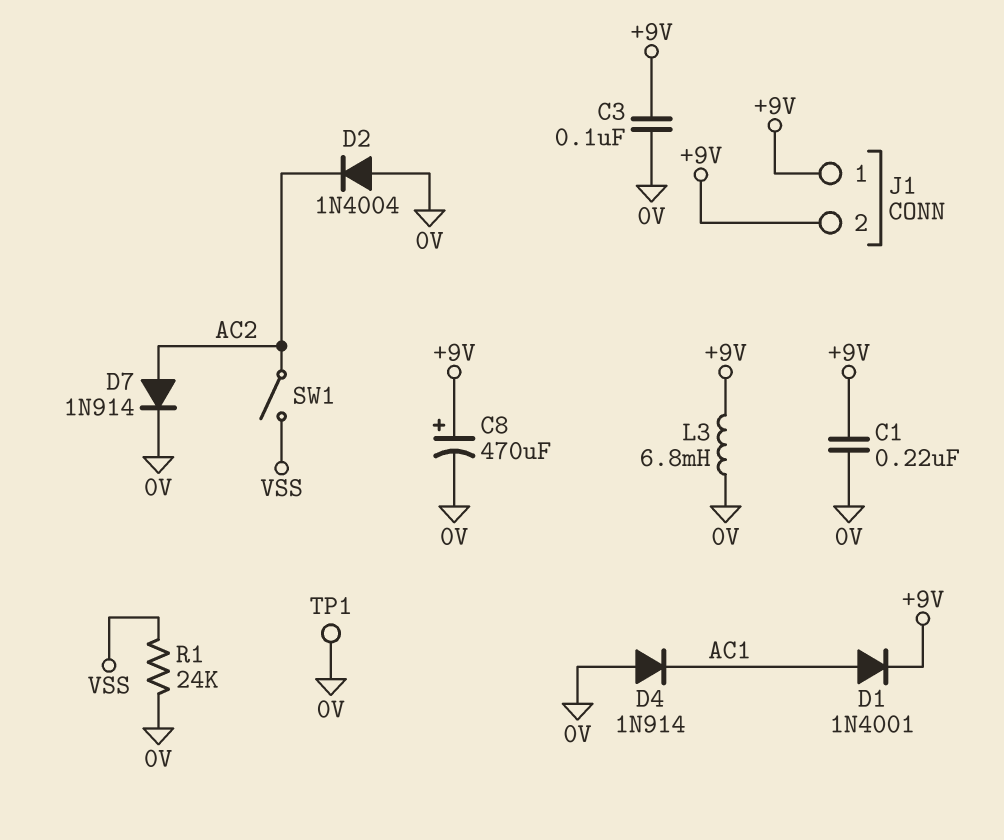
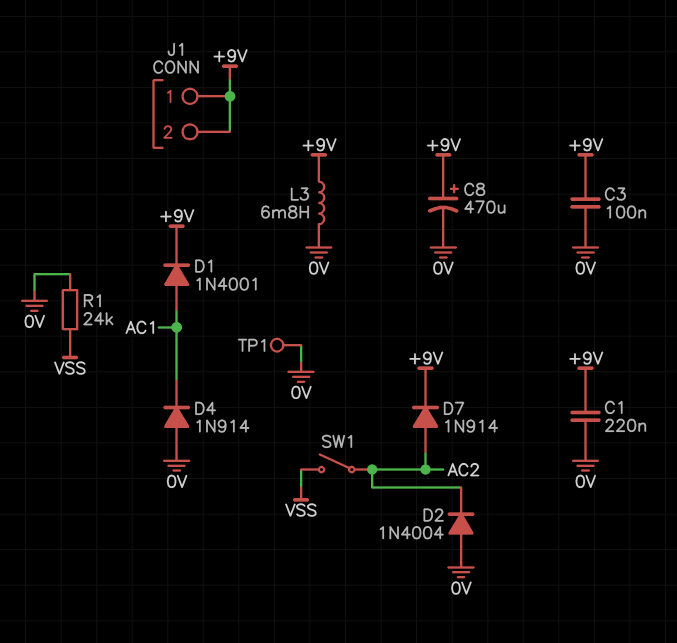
D7: diode 1N914 (A AC2, K 0V) -> diode 1N914 (A AC2, K +9V)

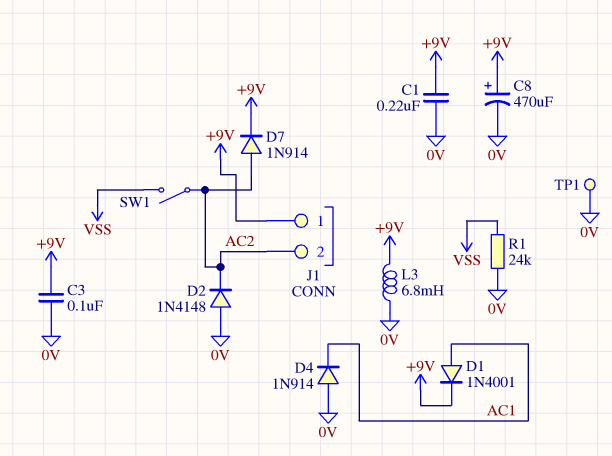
D2: diode 1N4004 (A 0V, K AC2) -> diode 1N4148 (A 0V, K AC2)
J1 pin 2: +9V -> AC2

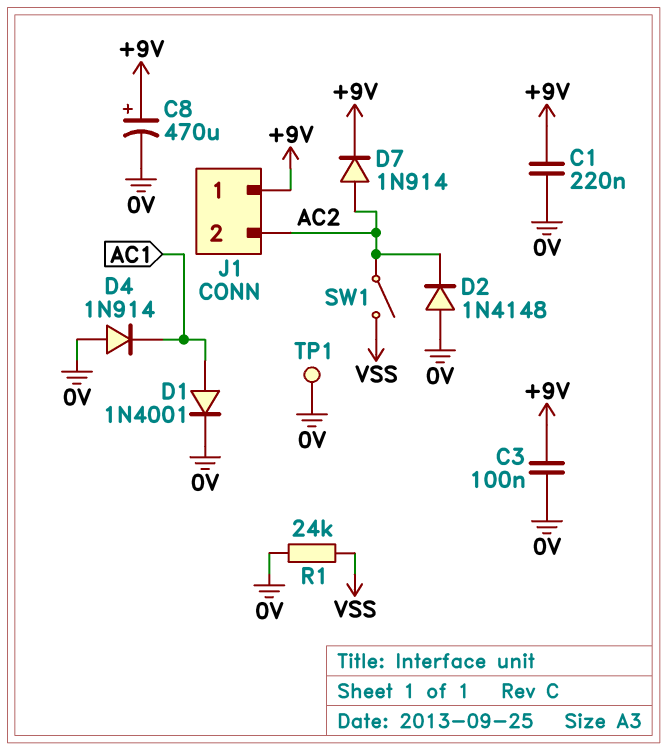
D1: diode 1N4001 (A AC1, K +9V) -> diode 1N4001 (A AC1, K 0V)
L3: 6.8mH (+9V, 0V) -> none

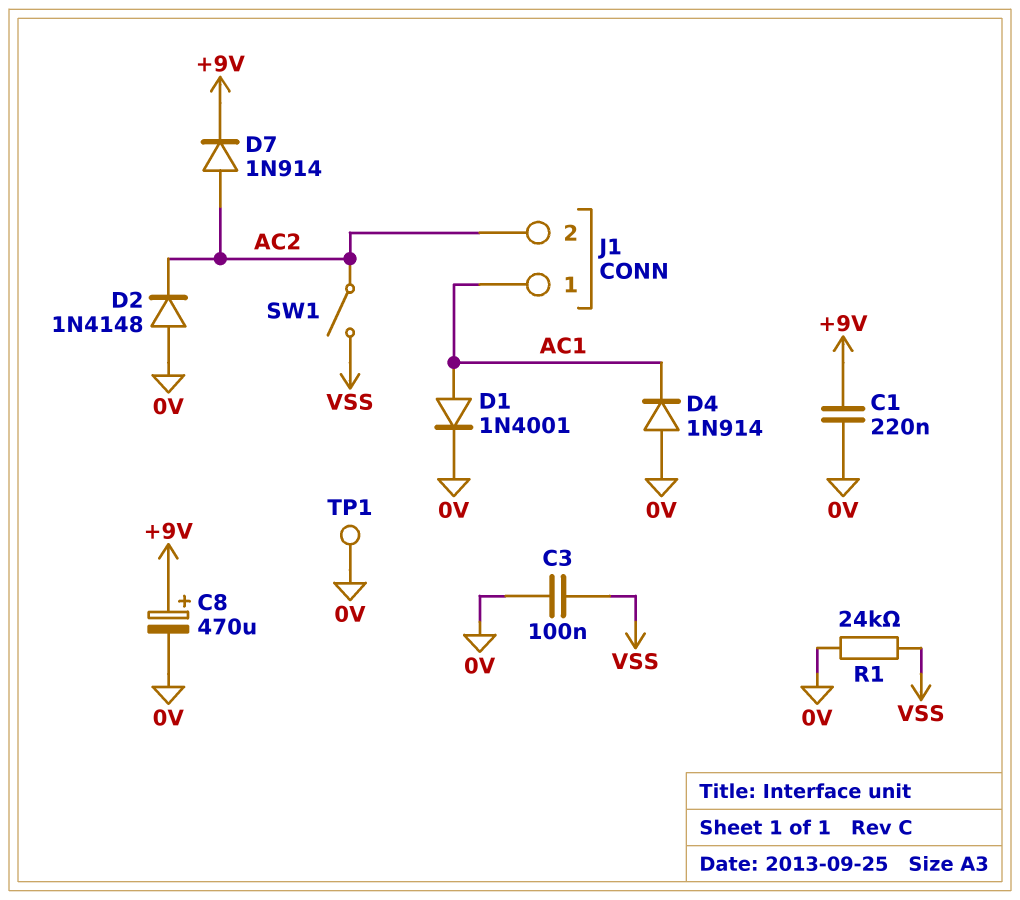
C3: 100nF (+9V, 0V) -> 100nF (0V, VSS)
J1 pin 1: +9V -> AC1

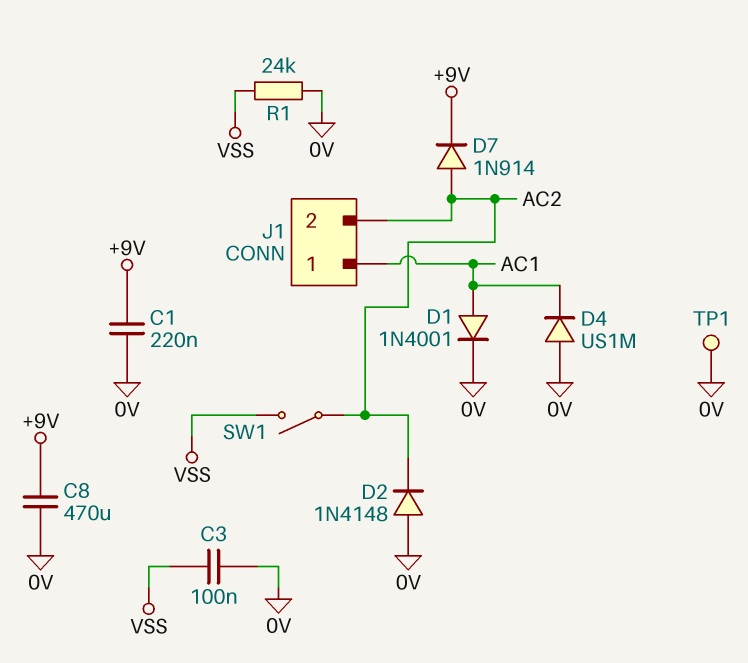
C8: 470uF (plus +9V, minus 0V) -> 470uF (+9V, 0V)
D4: diode 1N914 (A 0V, K AC1) -> diode US1M (A 0V, K AC1)

